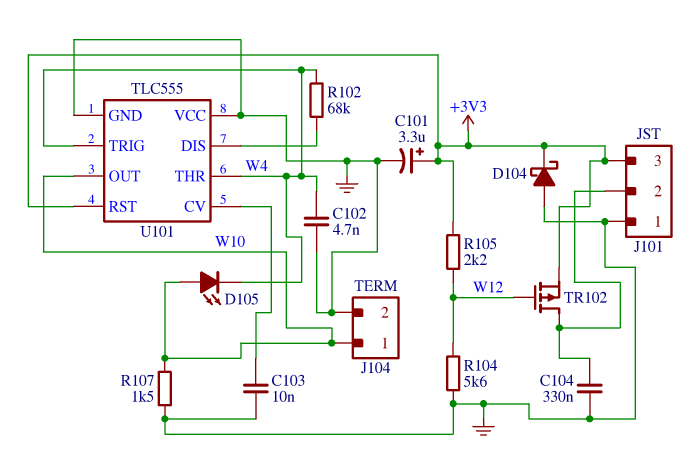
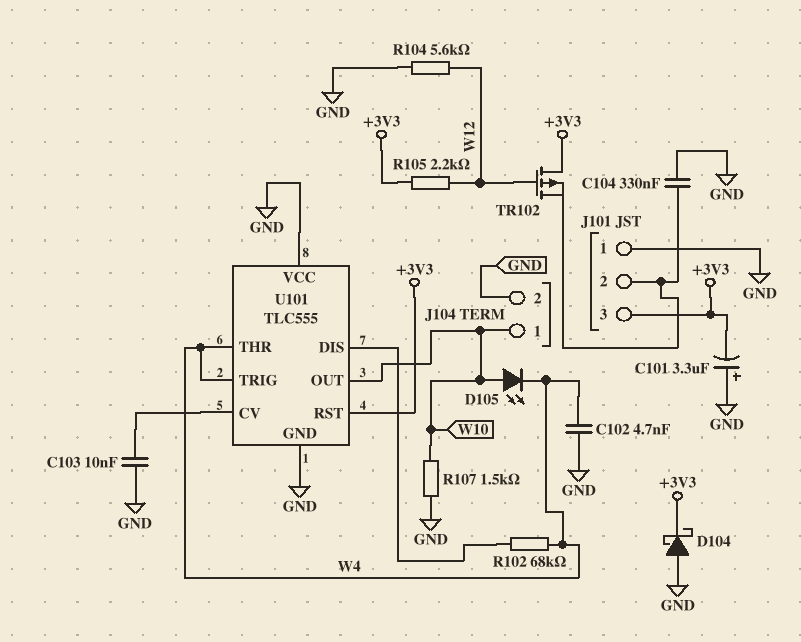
C101: 3.3uF (plus +3V3, minus GND) -> 3.3uF (plus GND, minus +3V3)
TR102: PMOS (G W12, D J101/2, S +3V3) -> PMOS (G W12, D +3V3, S J101/2)

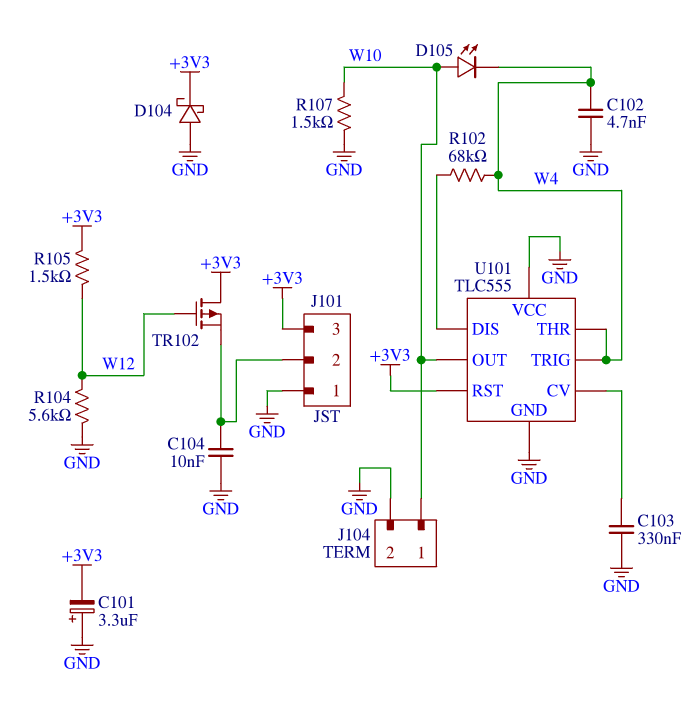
C103: 10nF (GND, U101/CV) -> 330nF (GND, U101/CV)
C104: 330nF (GND, J101/2) -> 10nF (GND, J101/2)
R105: 2.2k (+3V3, W12) -> 1.5k (+3V3, W12)

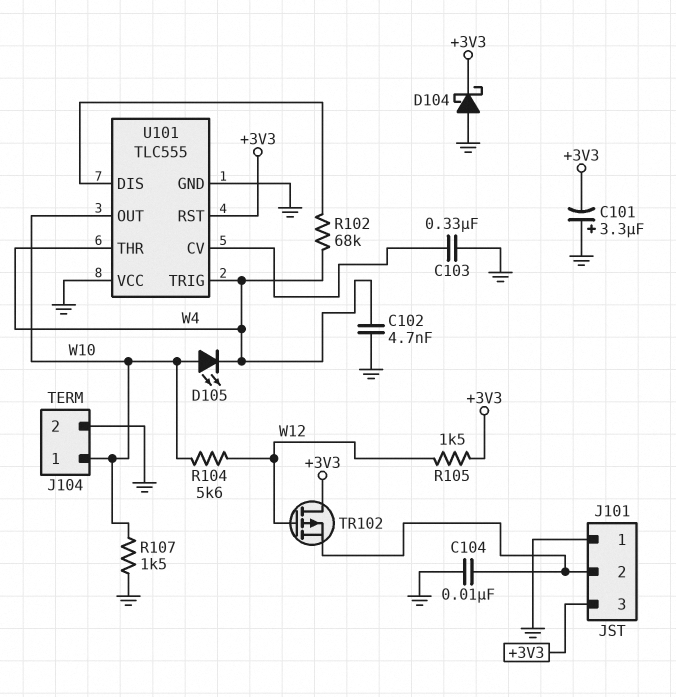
R104: 5.6k (GND, W12) -> 5.6k (W10, W12)

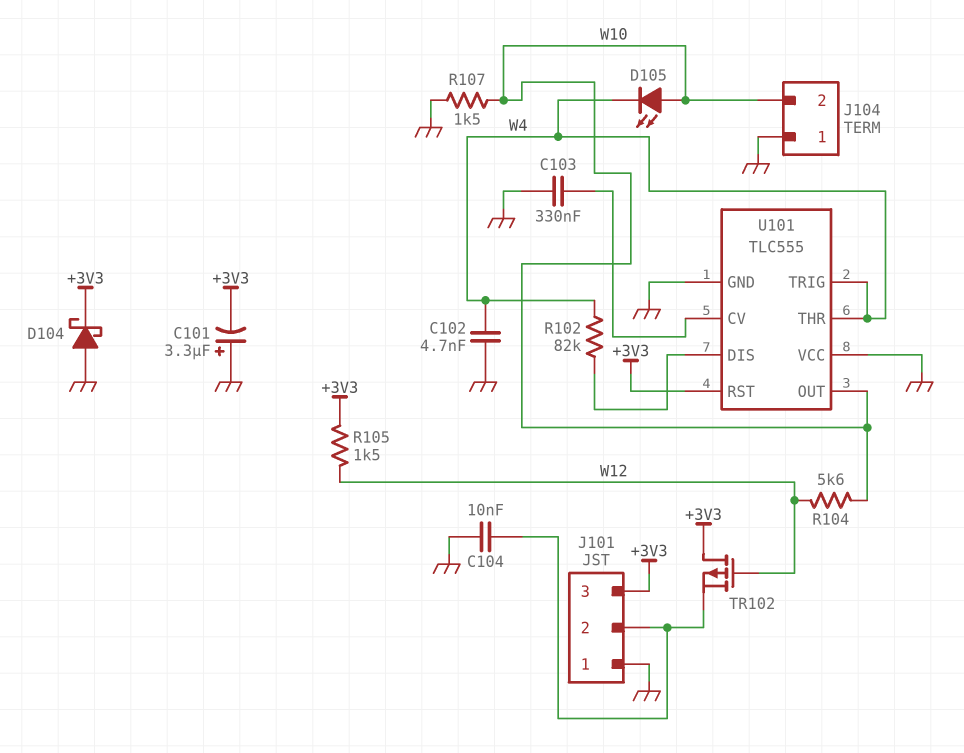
J104 pin 1: W10 -> GND
J104 pin 2: GND -> W10
R102: 68k (U101/DIS, W4) -> 82k (U101/DIS, W4)

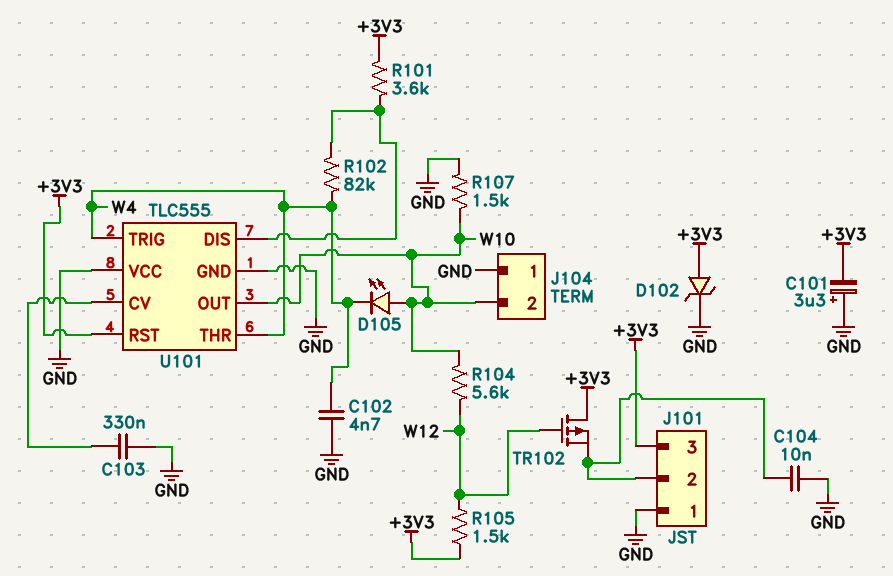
D102: none -> zener (A +3V3, K GND)
D104: schottky (A GND, K +3V3) -> none
R101: none -> 3.6k (+3V3, U101/DIS)

